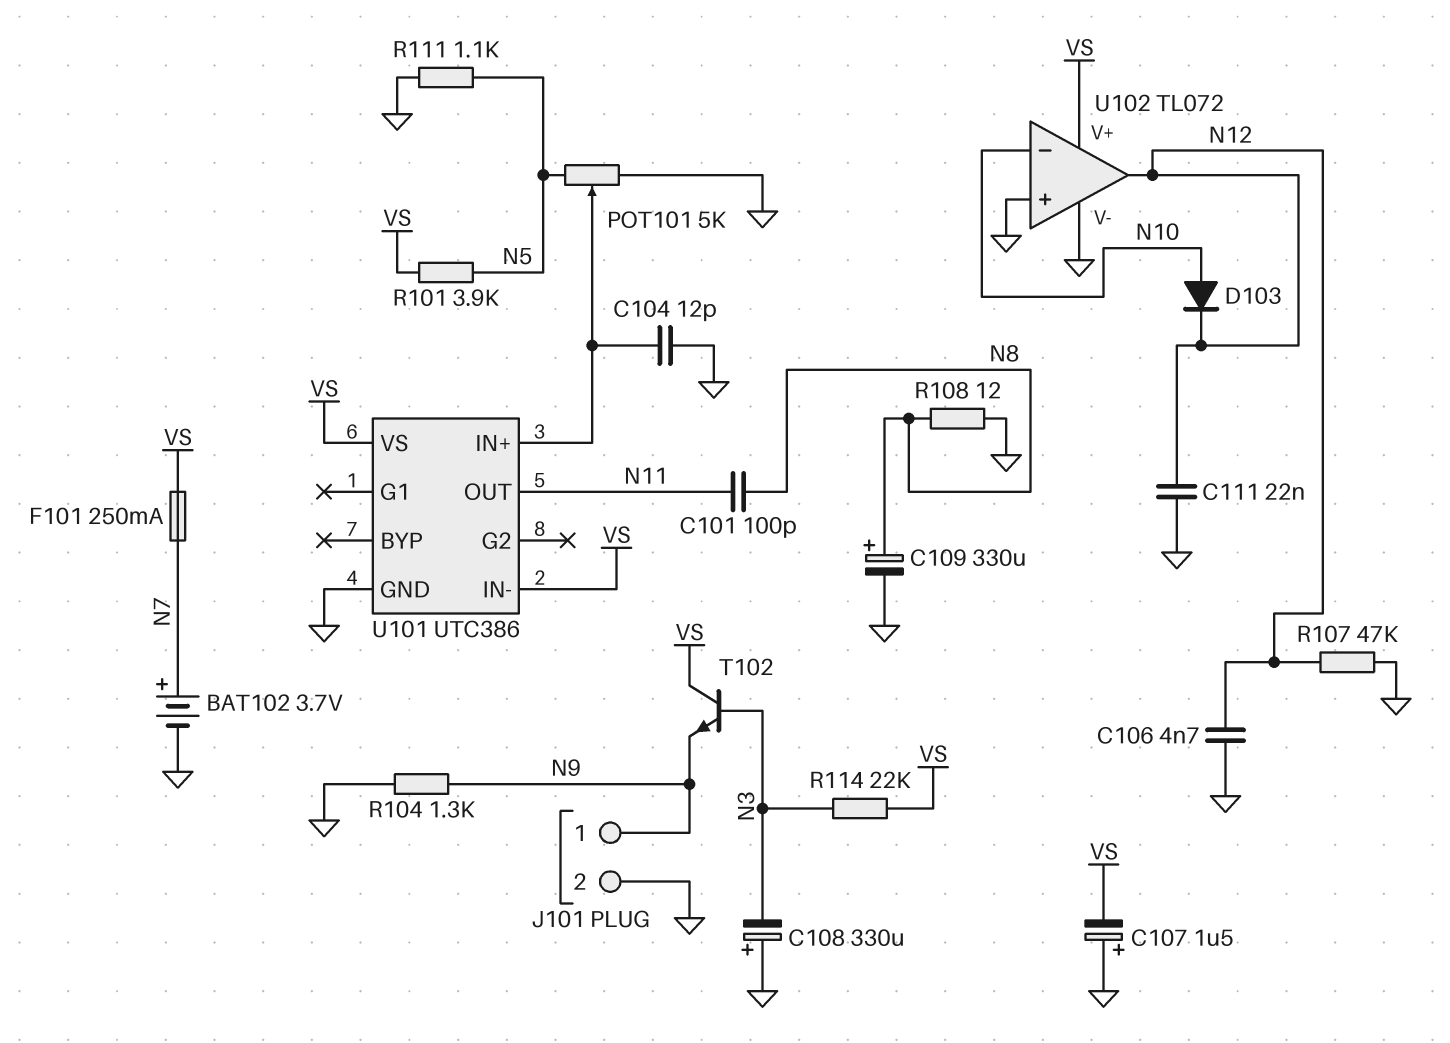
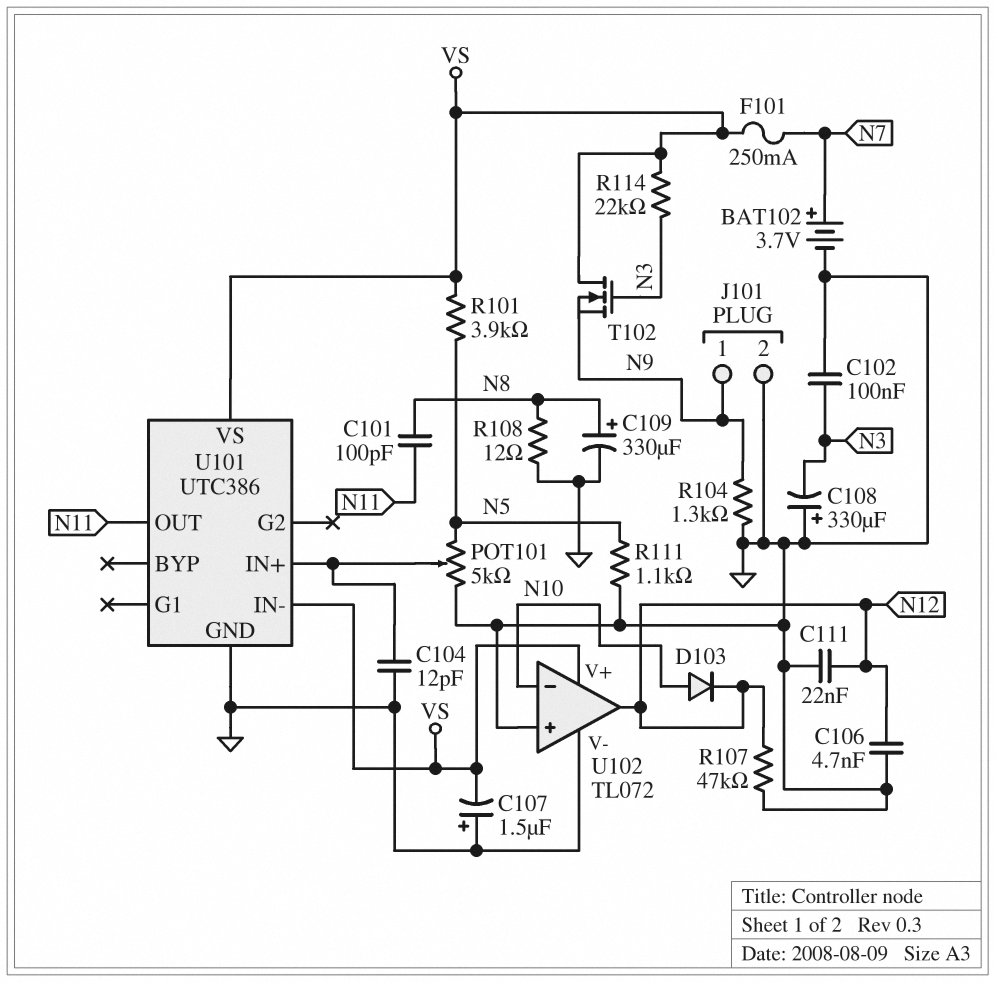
C102: none -> 100nF (GND, N3)
T102: NPN (B N3, C VS, E N9) -> NMOS (G N3, D VS, S N9)

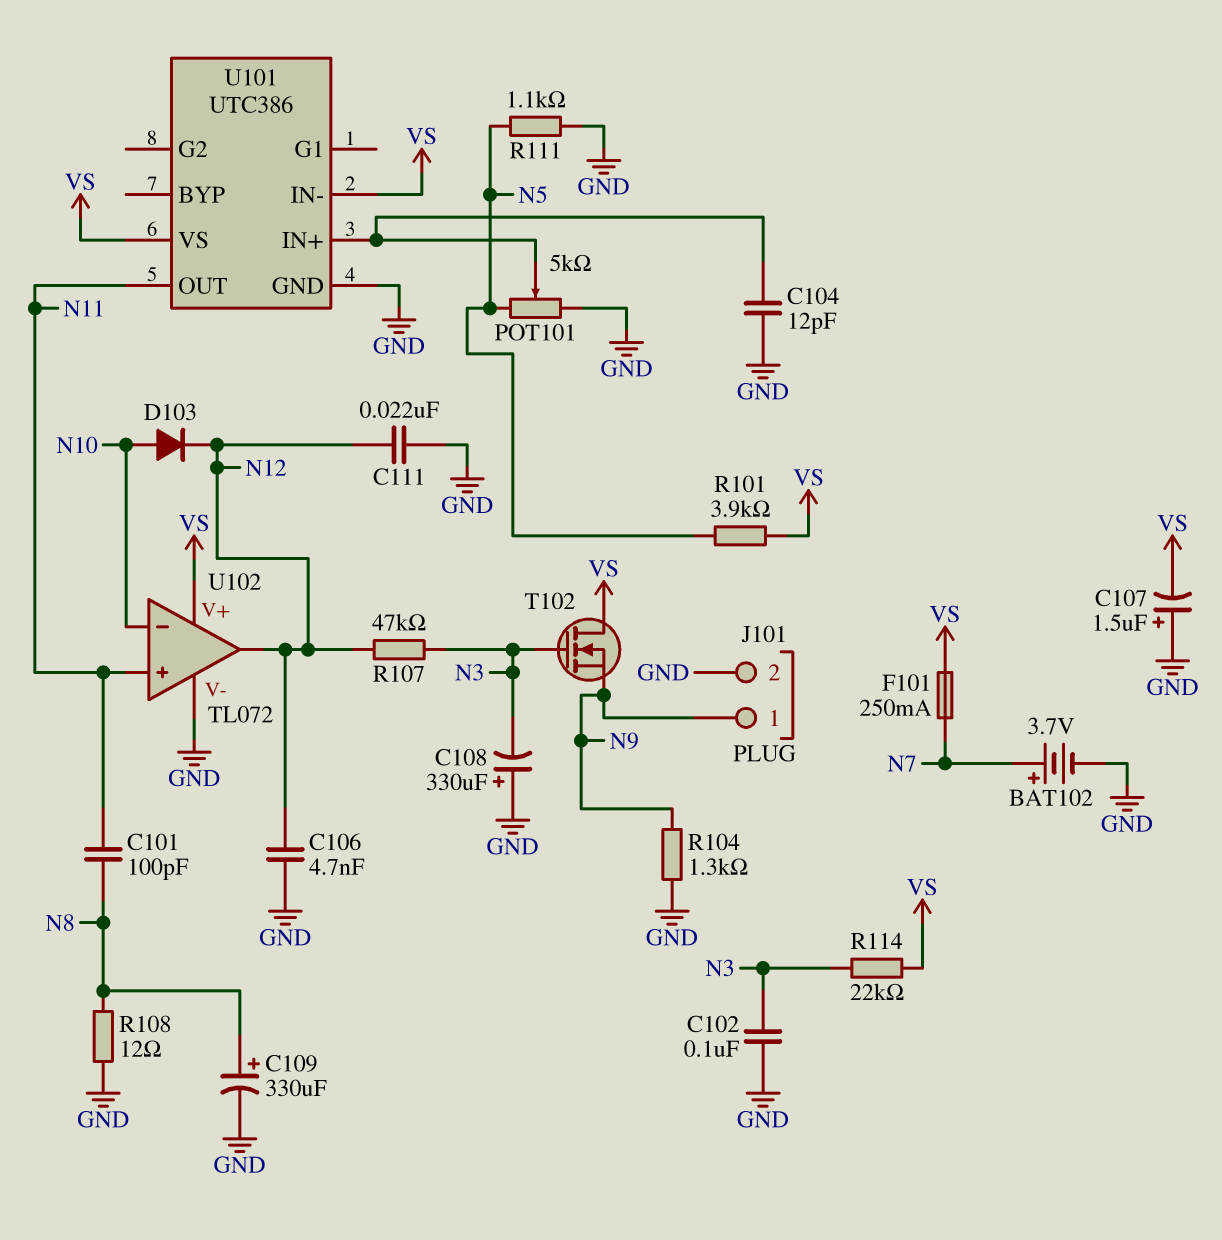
R107: 47k (GND, N12) -> 47k (N3, N12)
U102 pin in+: GND -> N11

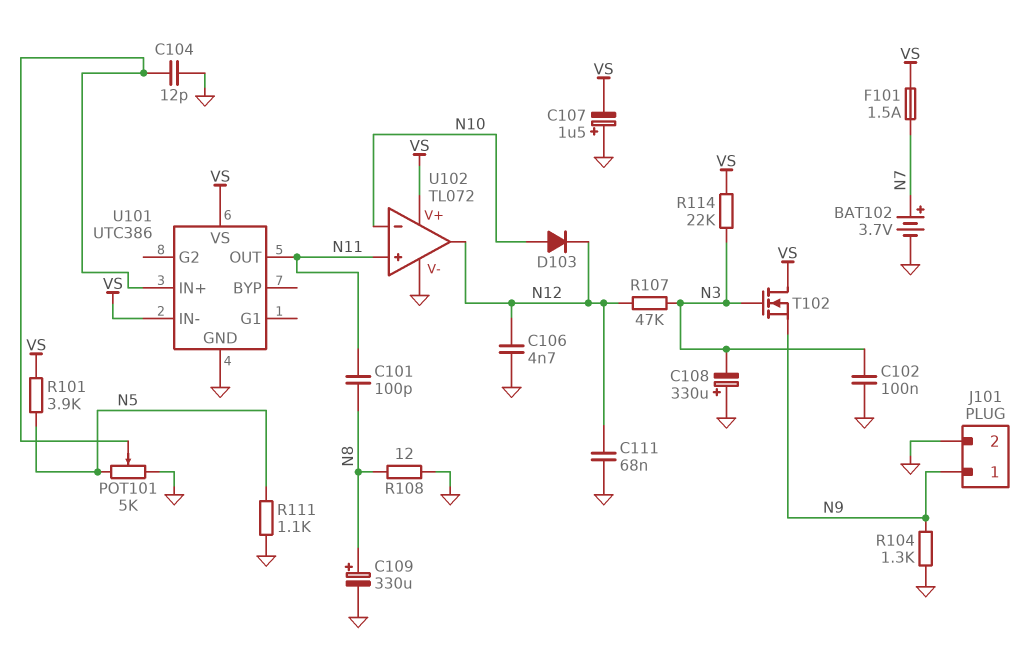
C111: 22nF (GND, N12) -> 68nF (GND, N12)
F101: 250mA (N7, VS) -> 1.5A (N7, VS)

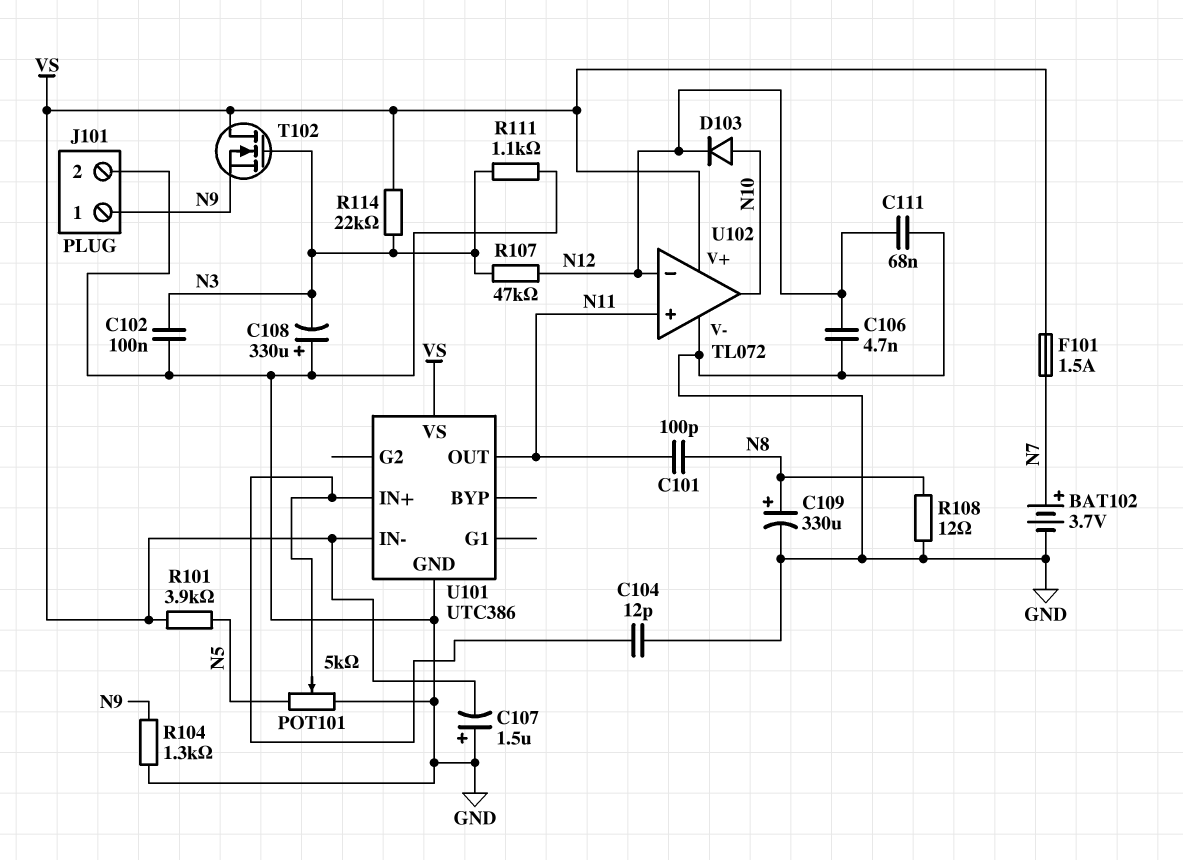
R111: 1.1k (GND, N5) -> 1.1k (GND, N3)
U102 pin in-: N10 -> N12
U102 pin out: N12 -> N10

